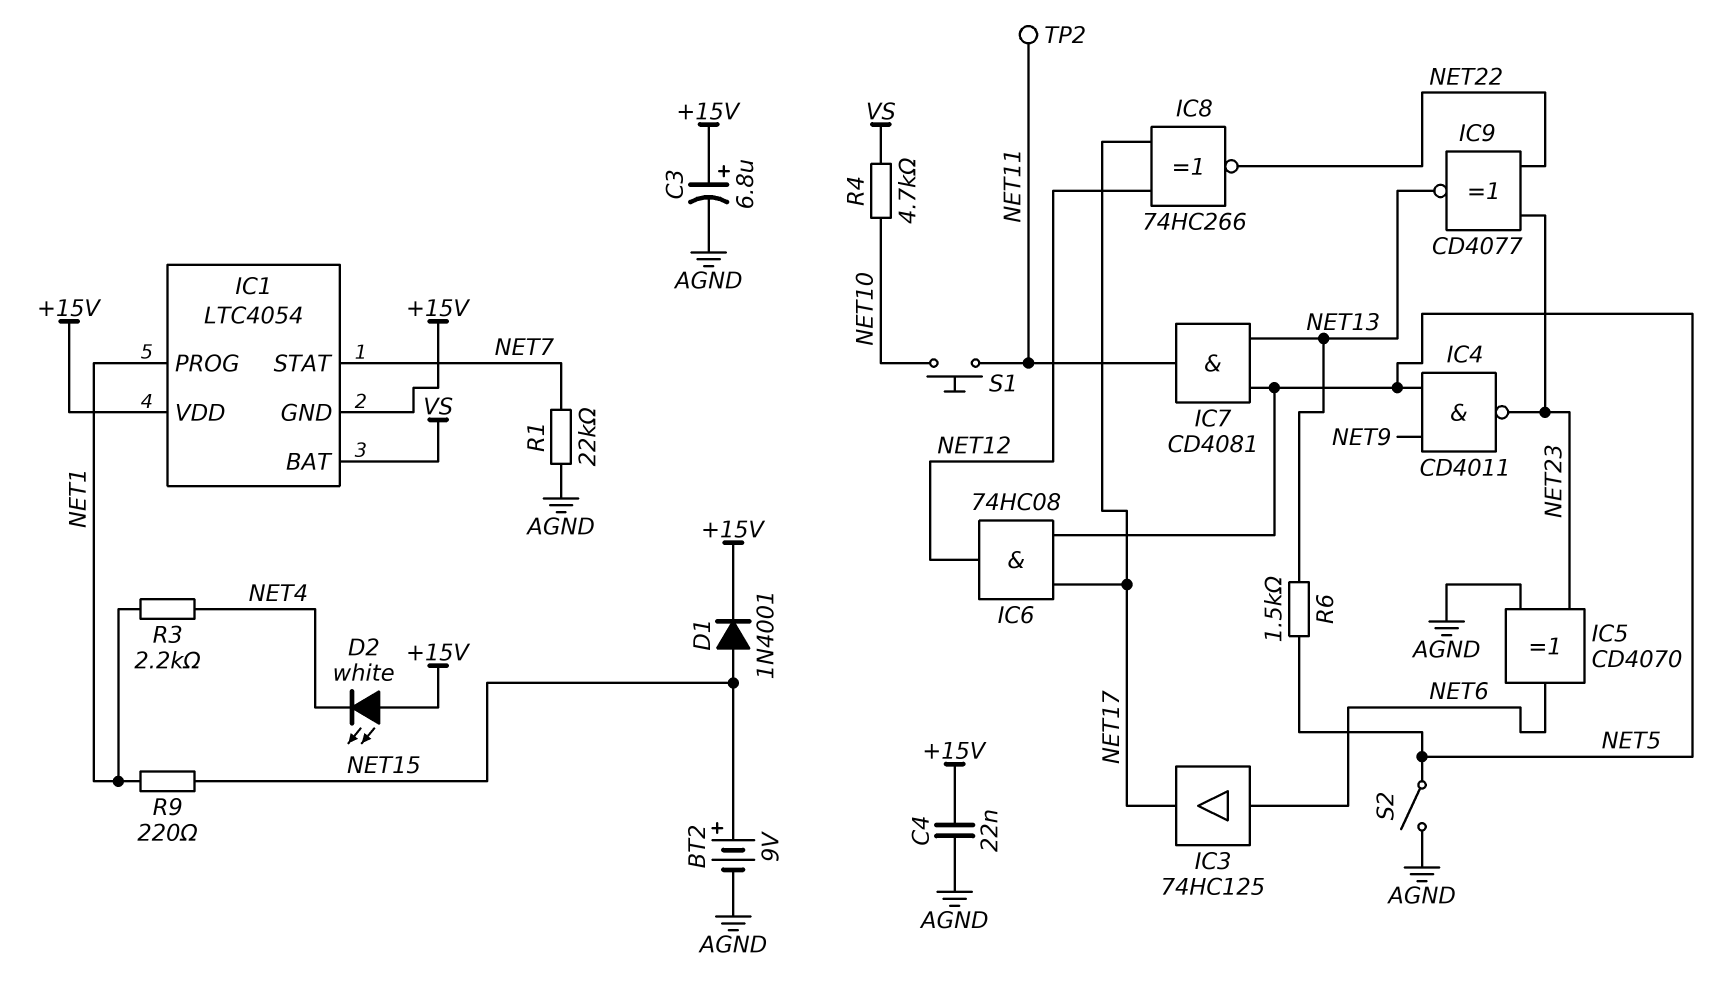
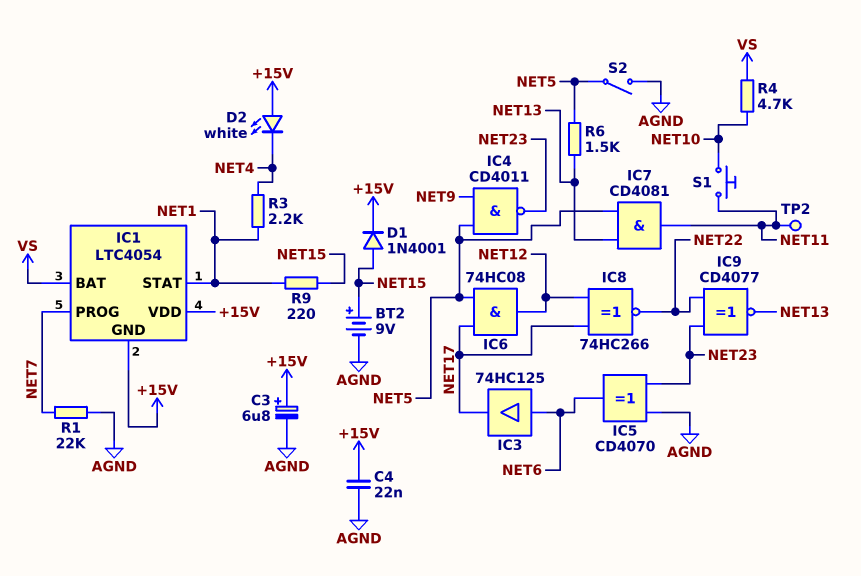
IC1 pin PROG: NET1 -> NET7
IC1 pin STAT: NET7 -> NET1

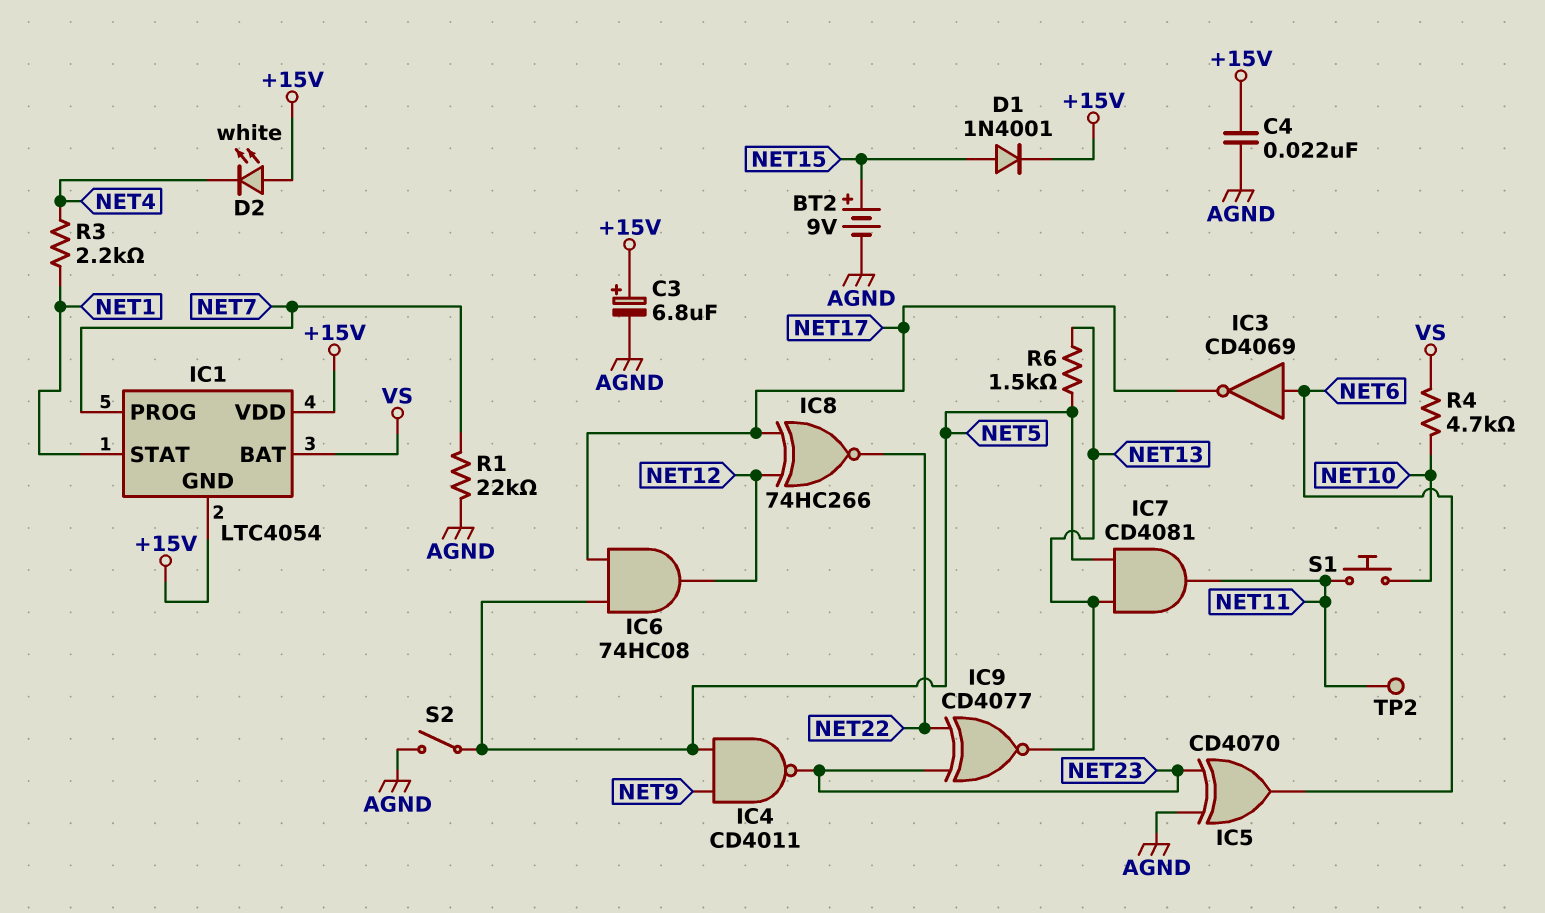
IC3: buffer 74HC125 (in NET6, out NET17) -> NOT CD4069 (in NET6, out NET17)
R9: 220 (NET1, NET15) -> none

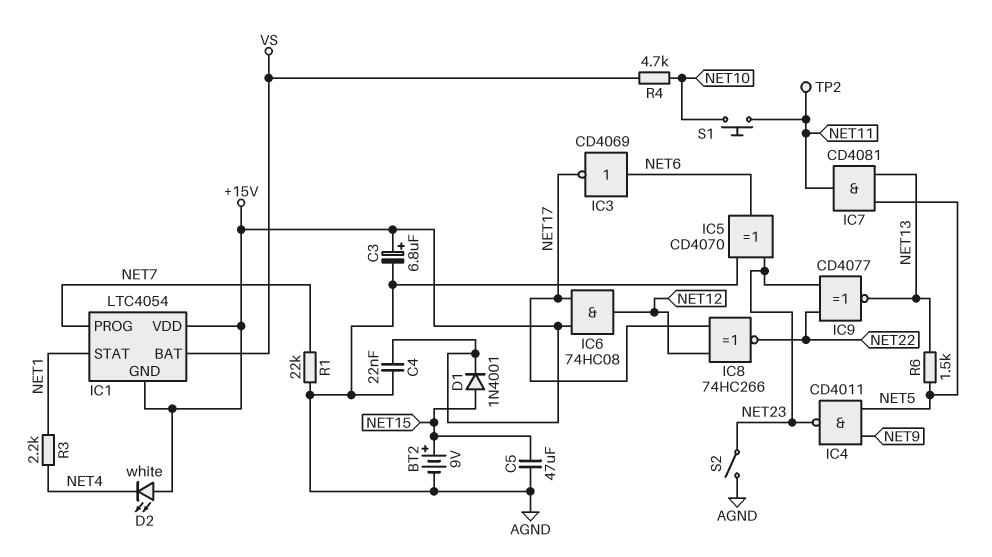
C5: none -> 47uF (AGND, NET15)
IC6: AND 74HC08 (in NET5, in NET17, out NET12) -> AND 74HC08 (in +15V, in NET17, out NET12)
S2: switch (AGND, NET5) -> switch (AGND, NET23)

